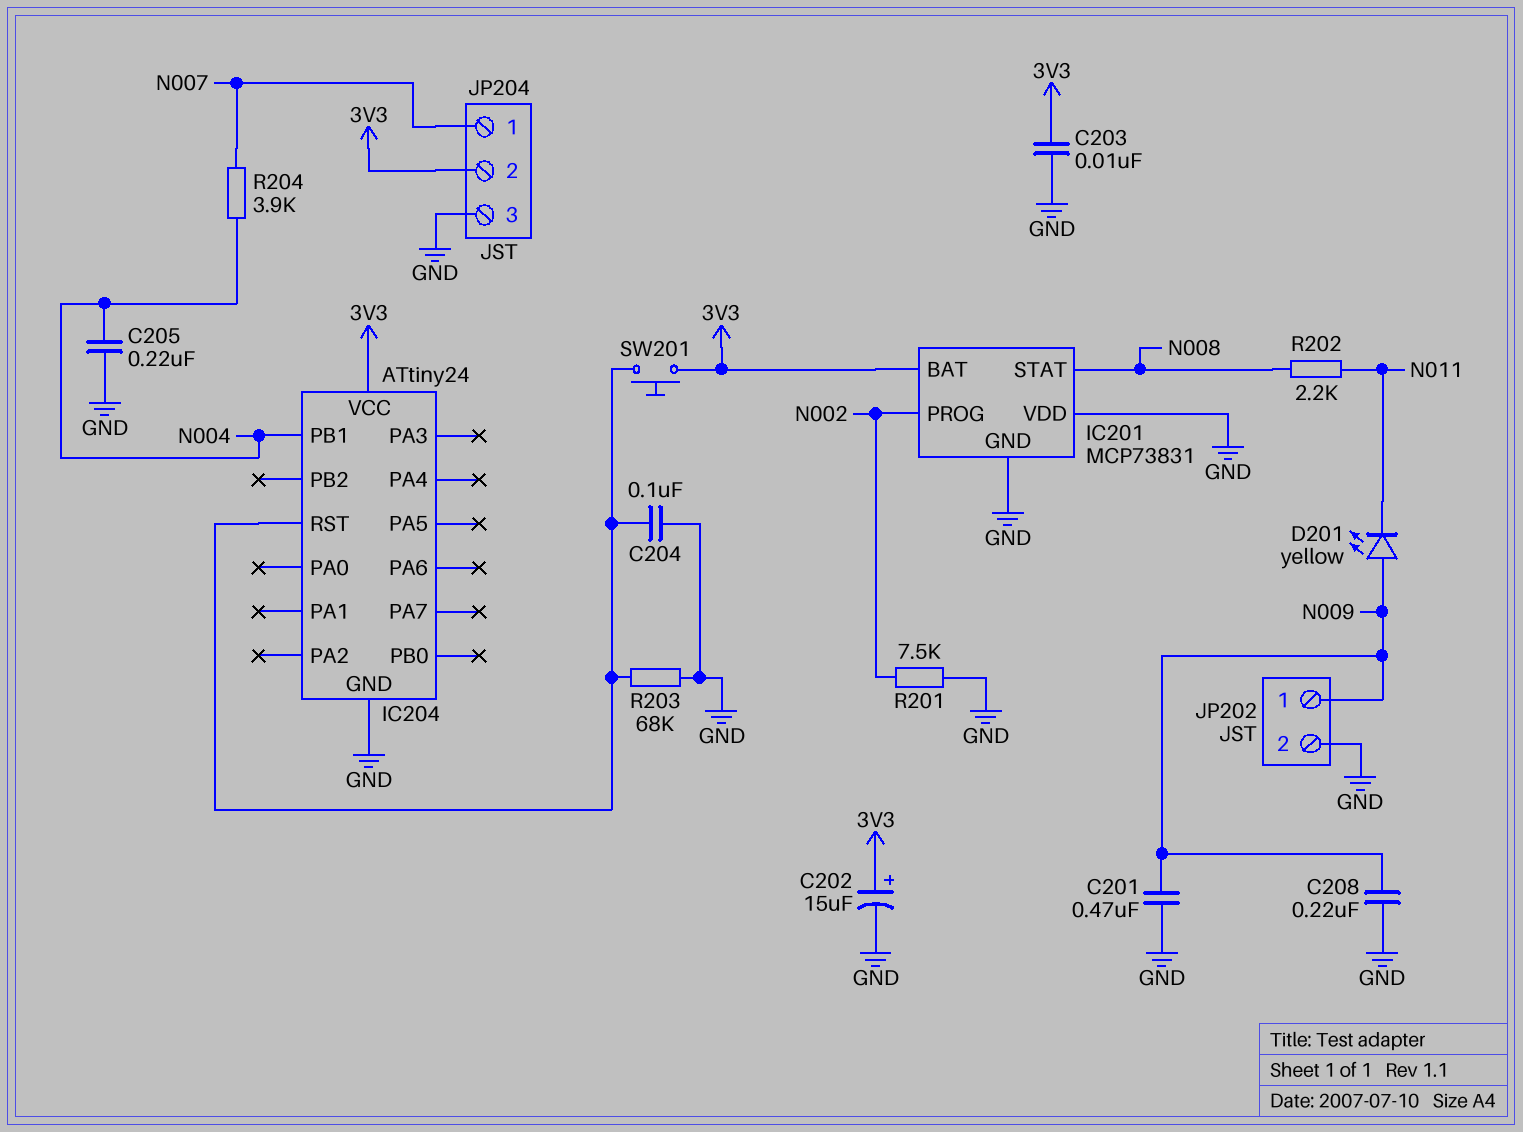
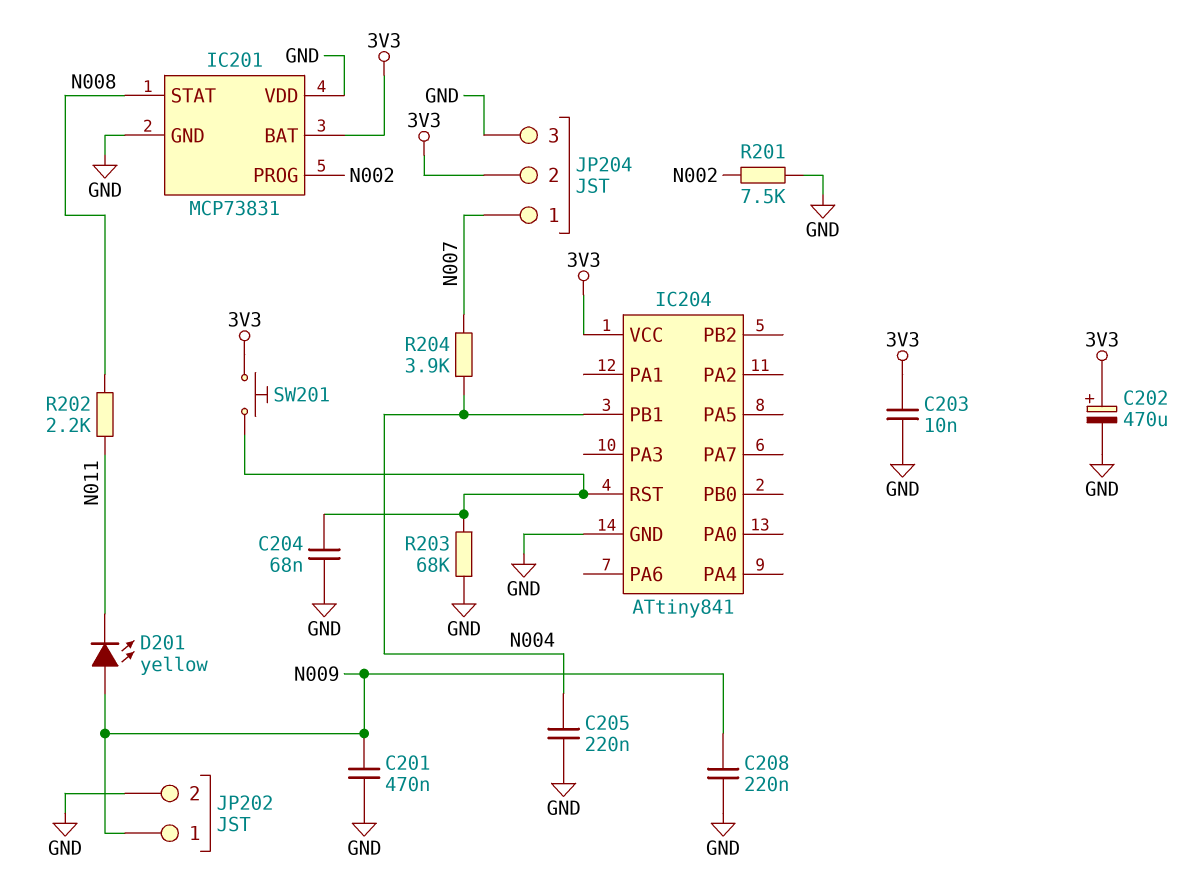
C202: 15uF (plus 3V3, minus GND) -> 470uF (plus 3V3, minus GND)
C204: 100nF (GND, IC204/RST) -> 68nF (GND, IC204/RST)
IC204: ATtiny24 -> ATtiny841

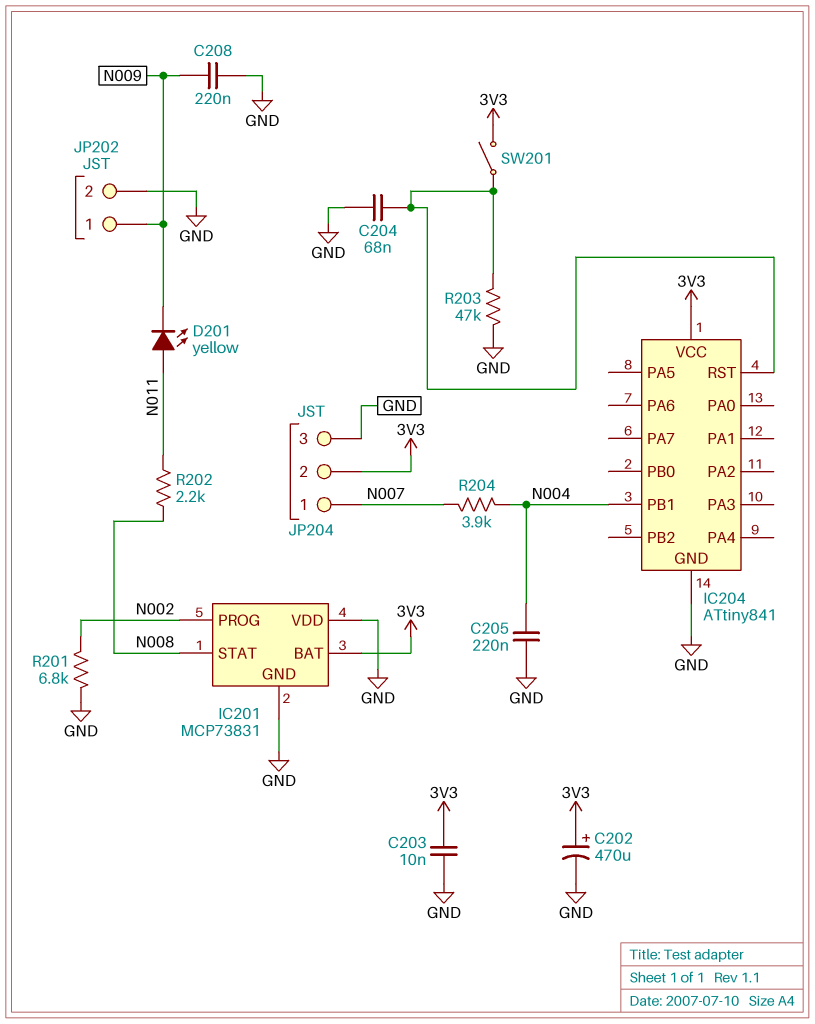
C201: 470nF (GND, N009) -> none
D201: LED yellow (A N009, K N011) -> LED yellow (A N011, K N009)
R201: 7.5k (GND, N002) -> 6.8k (GND, N002)
R203: 68k (GND, IC204/RST) -> 47k (GND, IC204/RST)
SW201: button (3V3, IC204/RST) -> switch (3V3, IC204/RST)

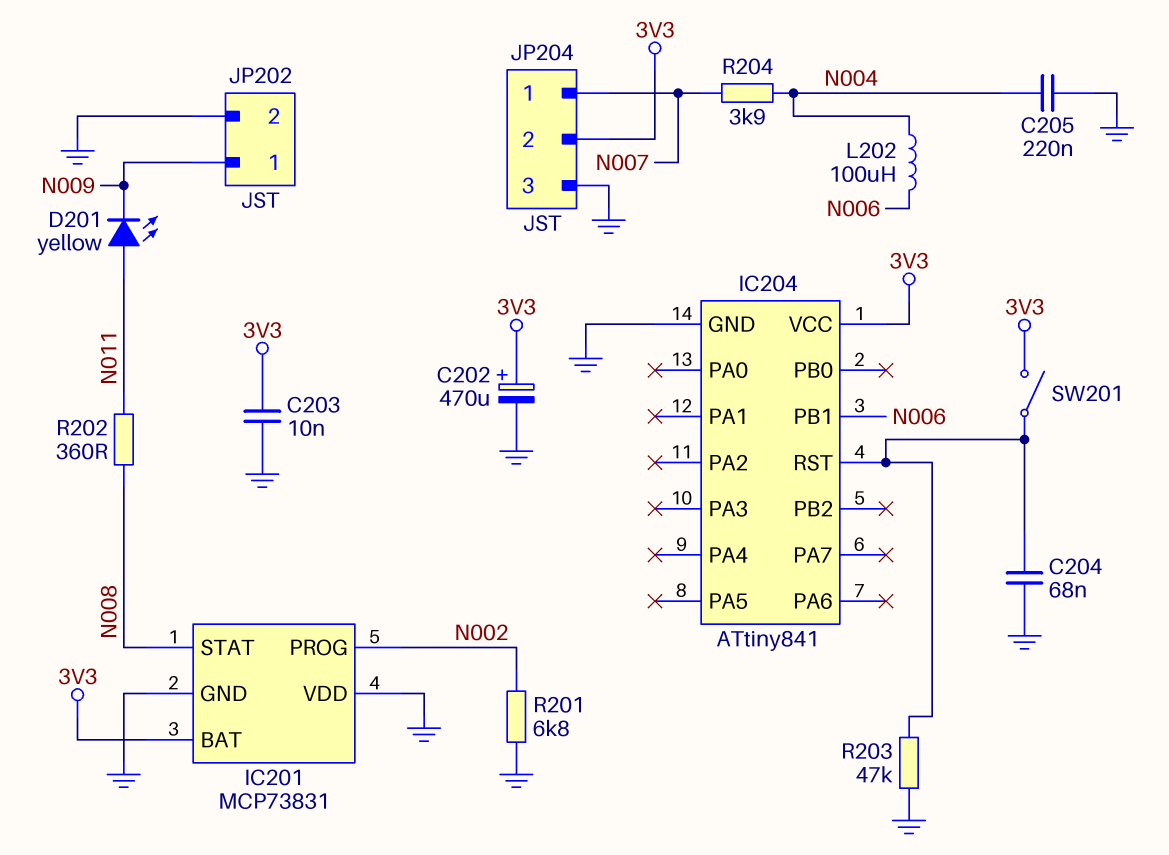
C208: 220nF (GND, N009) -> none
IC204 pin PB1: N004 -> N006
L202: none -> 100uH (N004, N006)
R202: 2.2k (N008, N011) -> 360 (N008, N011)

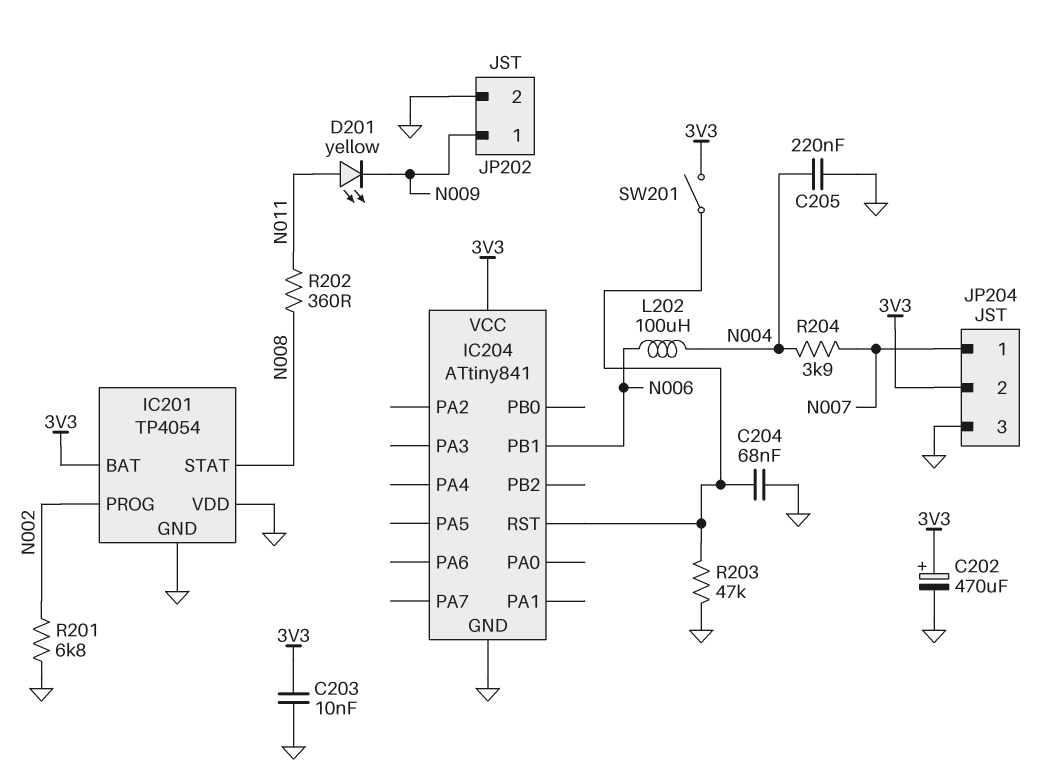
IC201: MCP73831 -> TP4054

